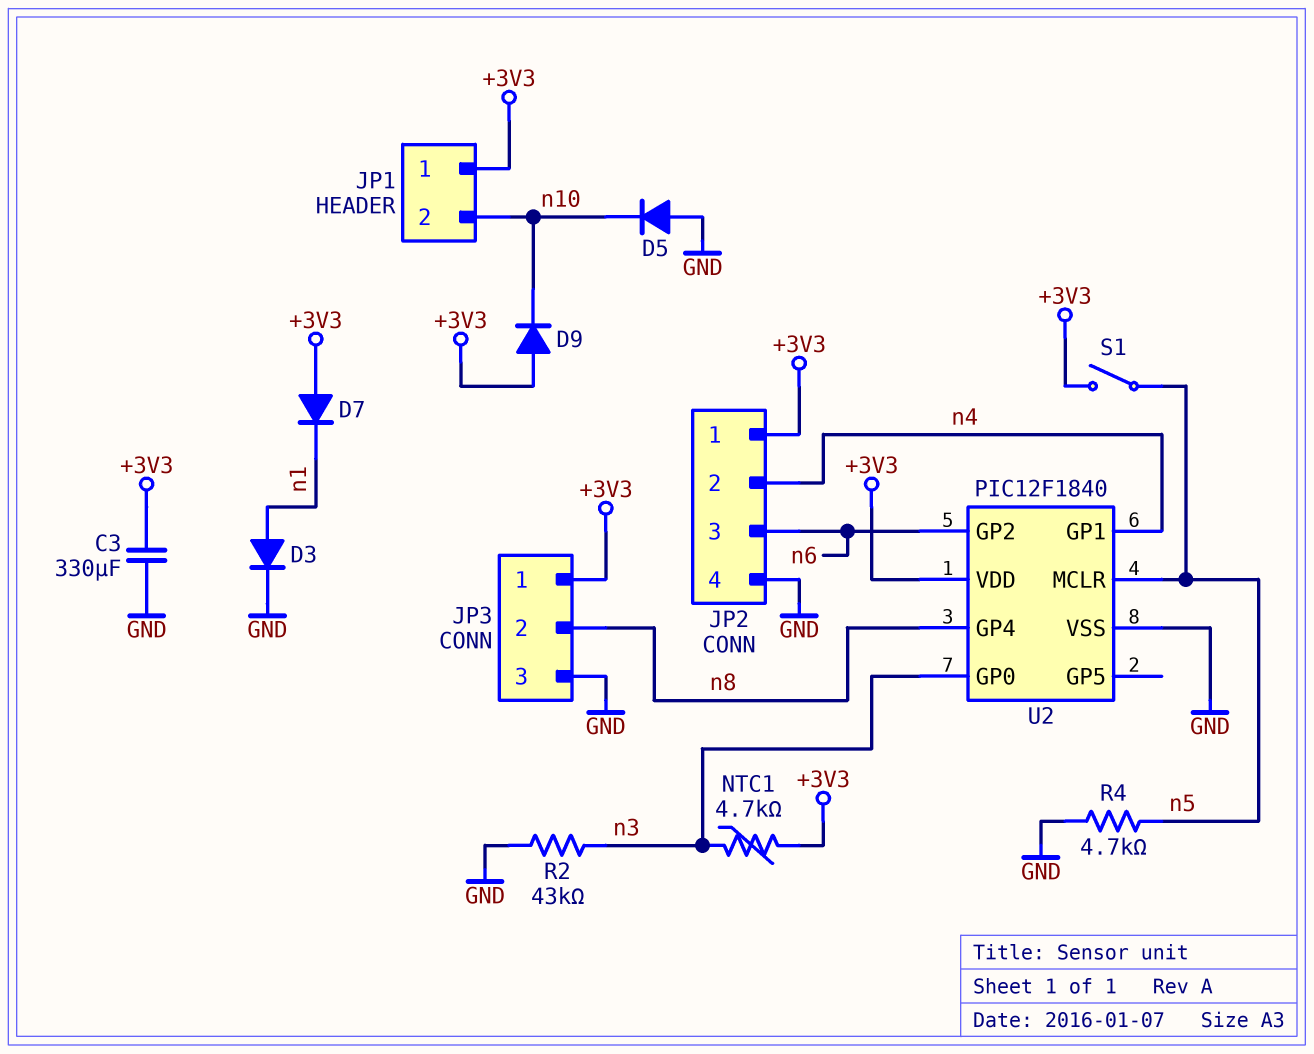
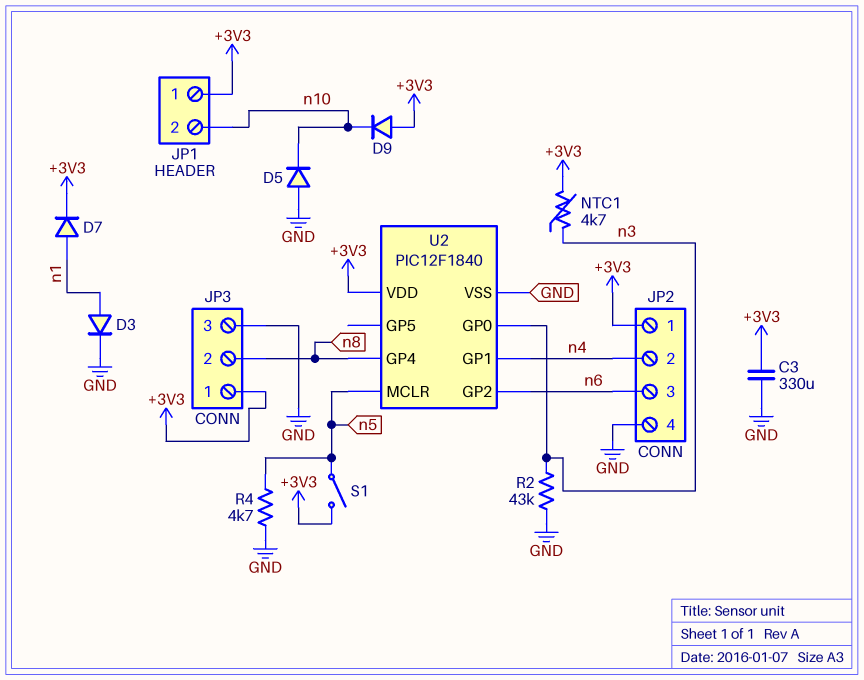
D7: diode (A +3V3, K n1) -> diode (A n1, K +3V3)

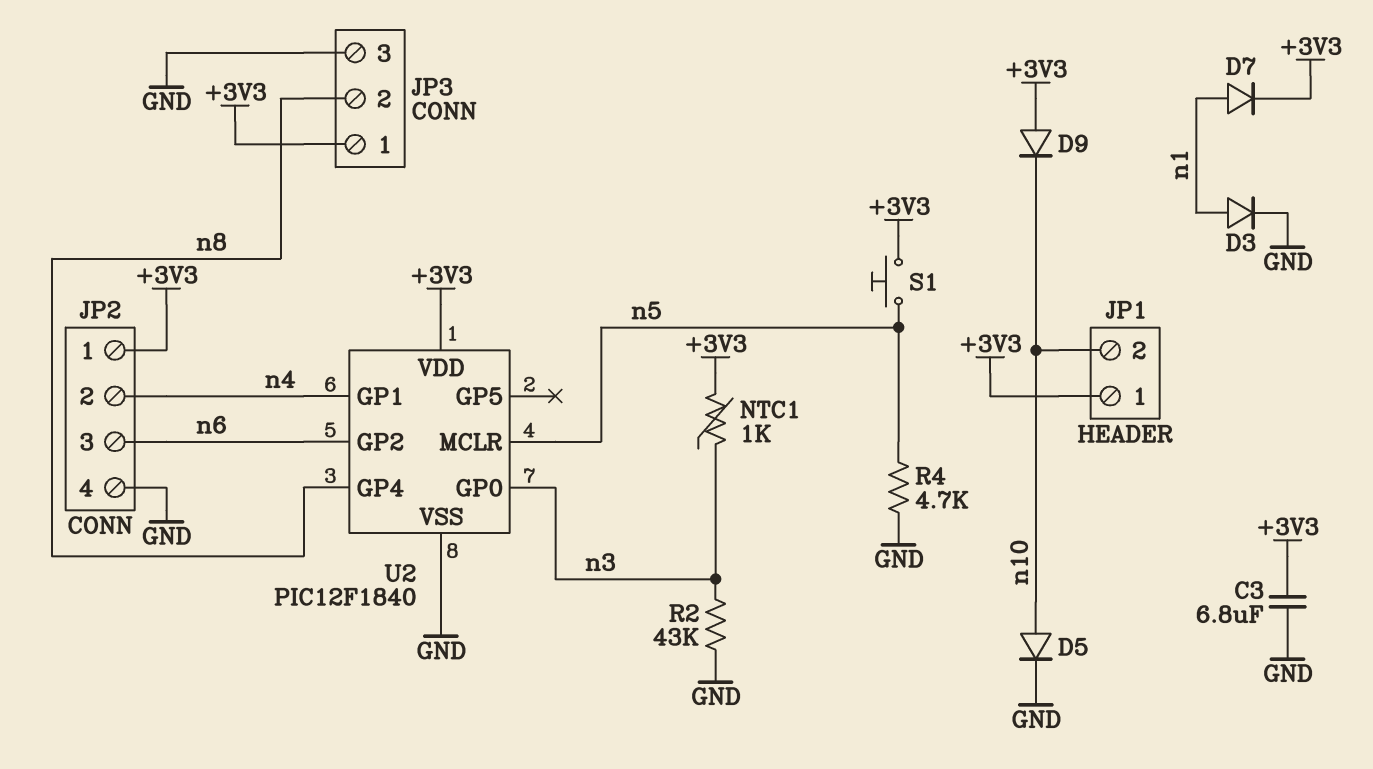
C3: 330uF (+3V3, GND) -> 6.8uF (+3V3, GND)
D5: diode (A GND, K n10) -> diode (A n10, K GND)
NTC1: 4.7k (+3V3, n3) -> 1k (+3V3, n3)
S1: switch (+3V3, n5) -> button (+3V3, n5)

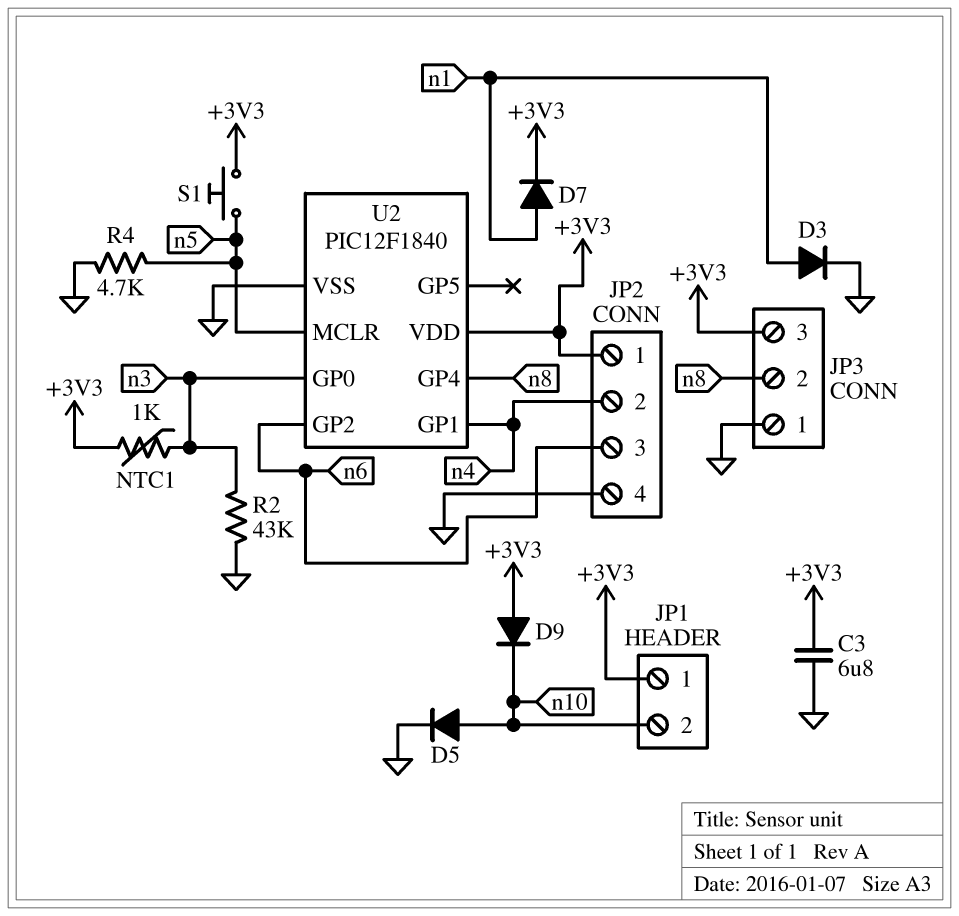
JP3 pin 1: +3V3 -> GND
JP3 pin 3: GND -> +3V3

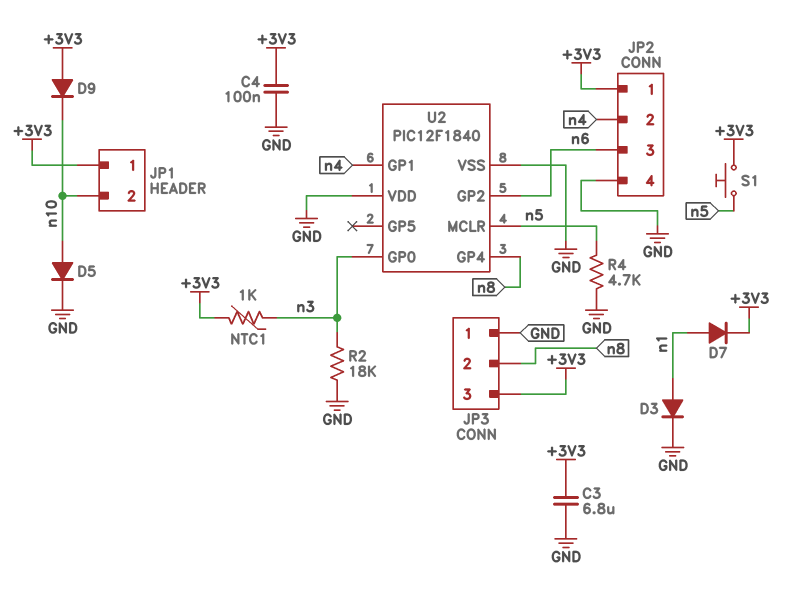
C4: none -> 100nF (+3V3, GND)
R2: 43k (GND, n3) -> 18k (GND, n3)
U2 pin VDD: +3V3 -> GND

